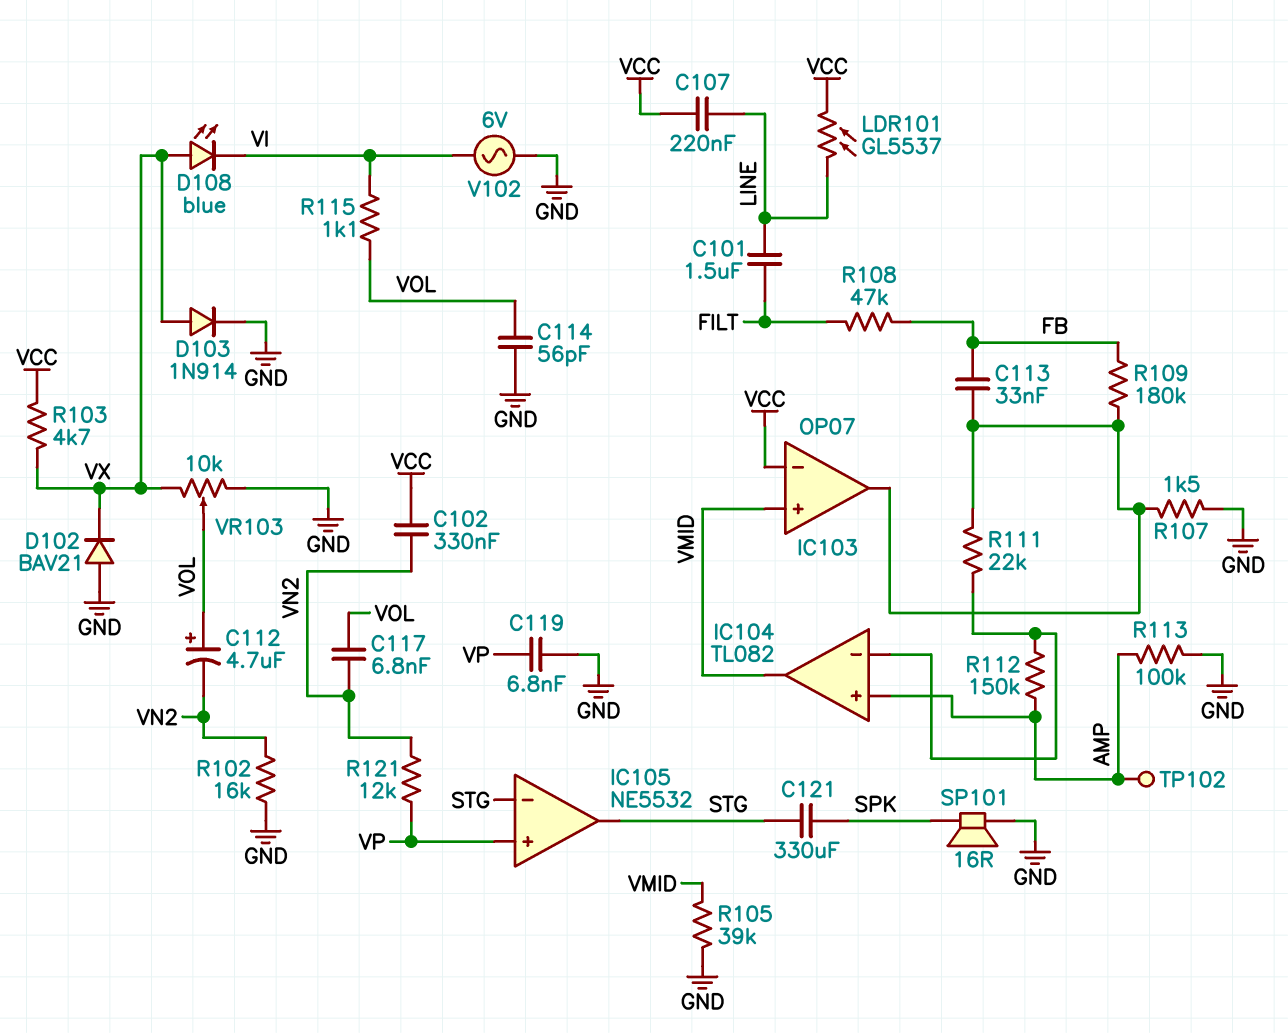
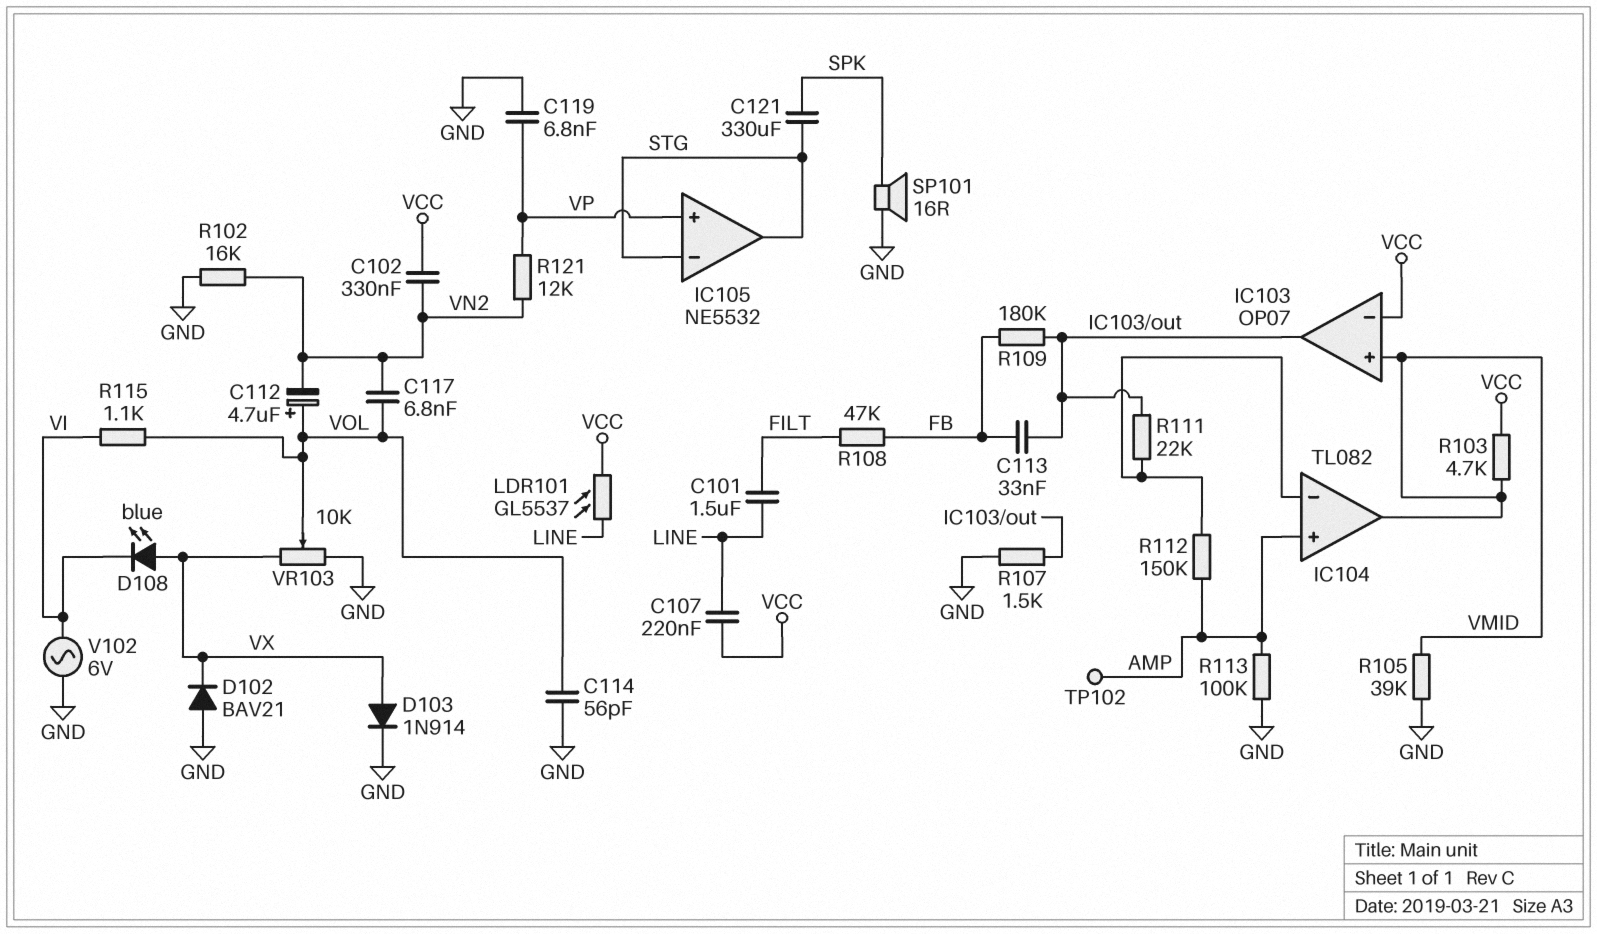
R103: 4.7k (VCC, VX) -> 4.7k (VCC, VMID)

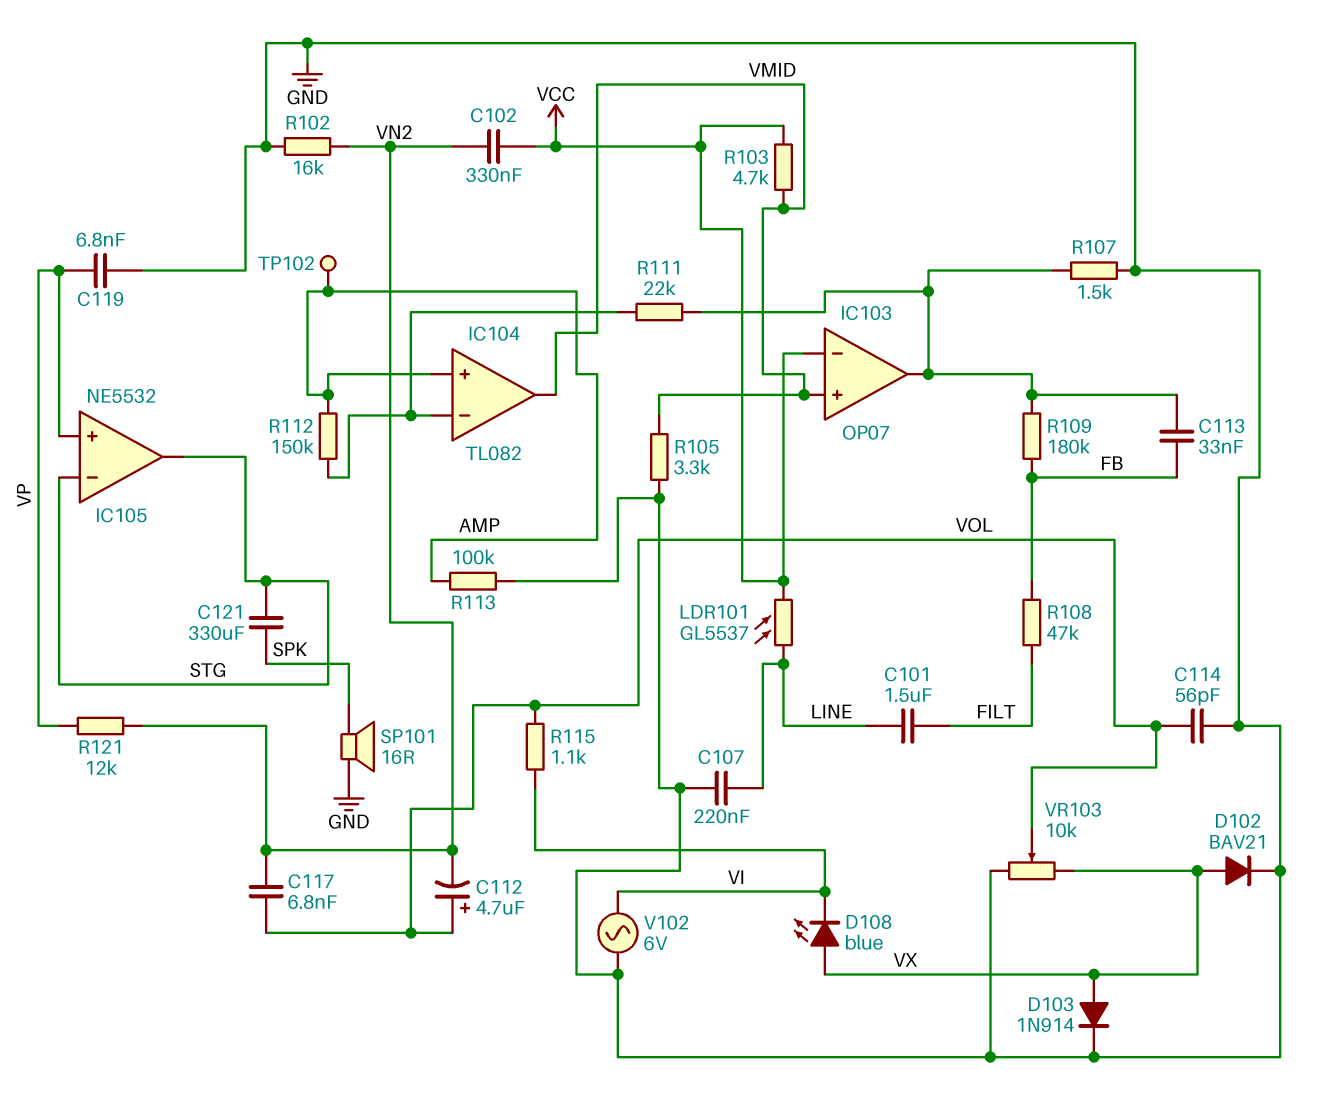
C107: 220nF (LINE, VCC) -> 220nF (GND, LINE)
D102: diode BAV21 (A GND, K VX) -> diode BAV21 (A VX, K GND)
R105: 39k (GND, VMID) -> 3.3k (GND, VMID)

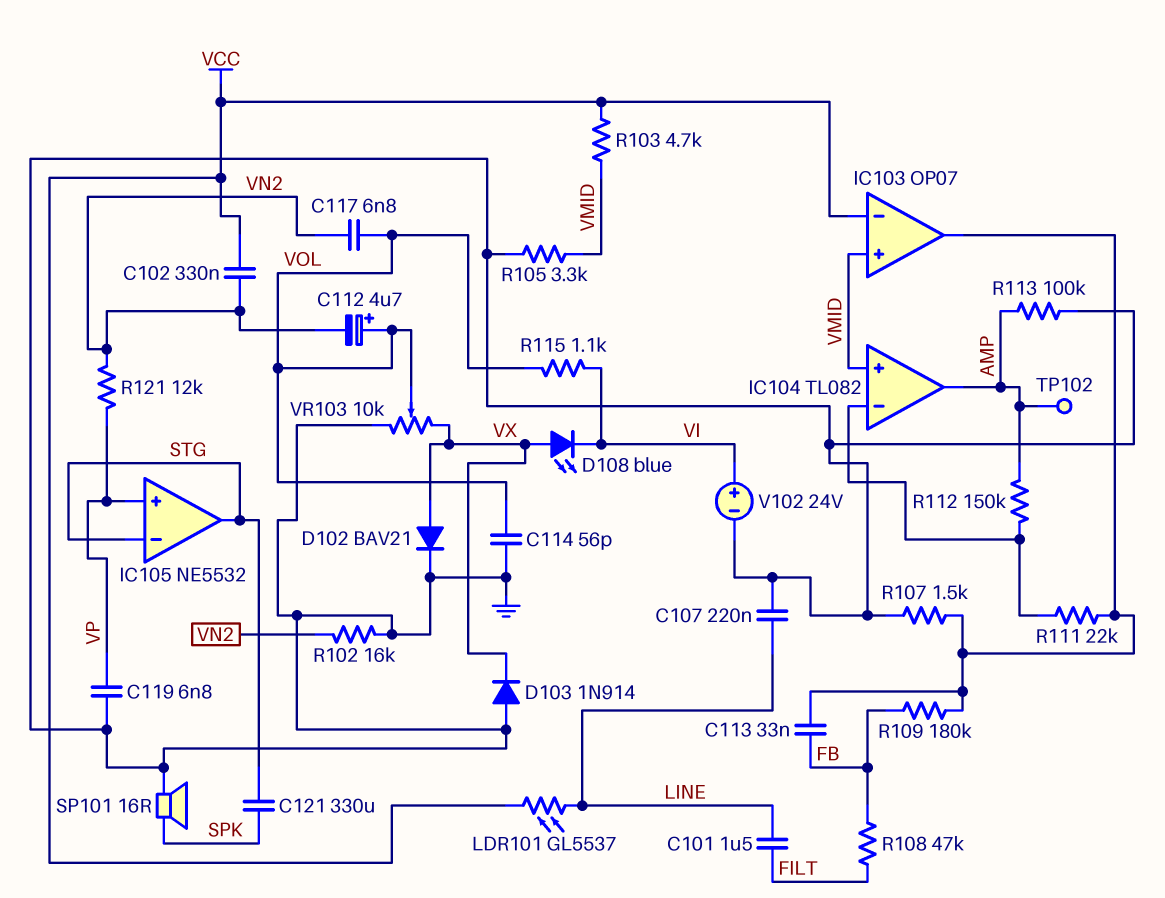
D103: diode 1N914 (A VX, K GND) -> diode 1N914 (A GND, K VX)
IC104 pin in+: AMP -> VMID
IC104 pin out: VMID -> AMP
V102: AC 6V (GND, VI) -> 24V (plus VI, minus GND)

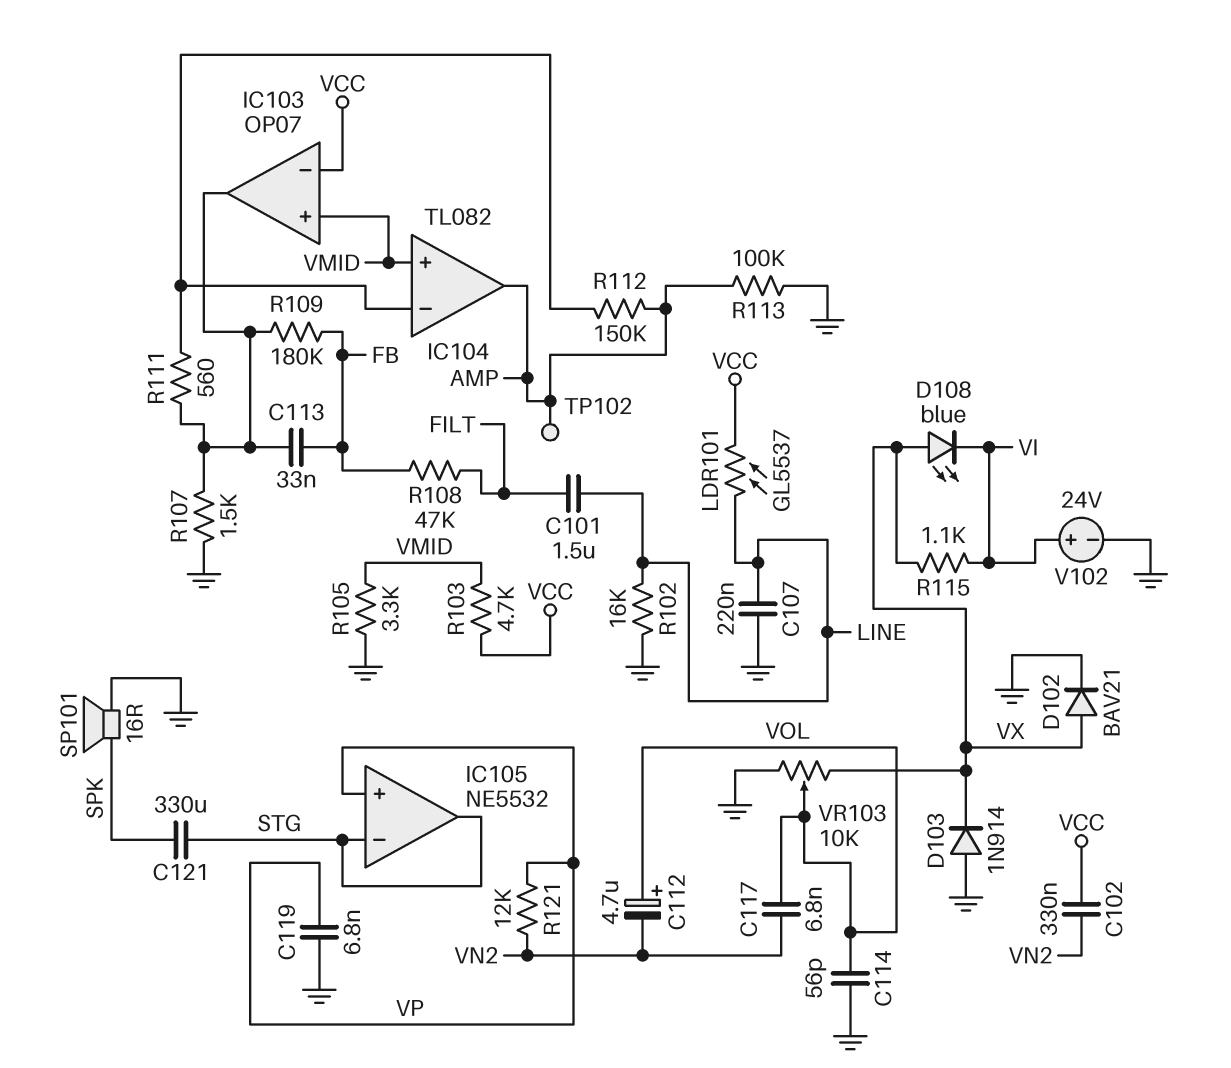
R102: 16k (GND, VN2) -> 16k (GND, LINE)
R111: 22k (IC103/out, IC104/in-) -> 560 (IC103/out, IC104/in-)
R115: 1.1k (VI, VOL) -> 1.1k (VI, VX)

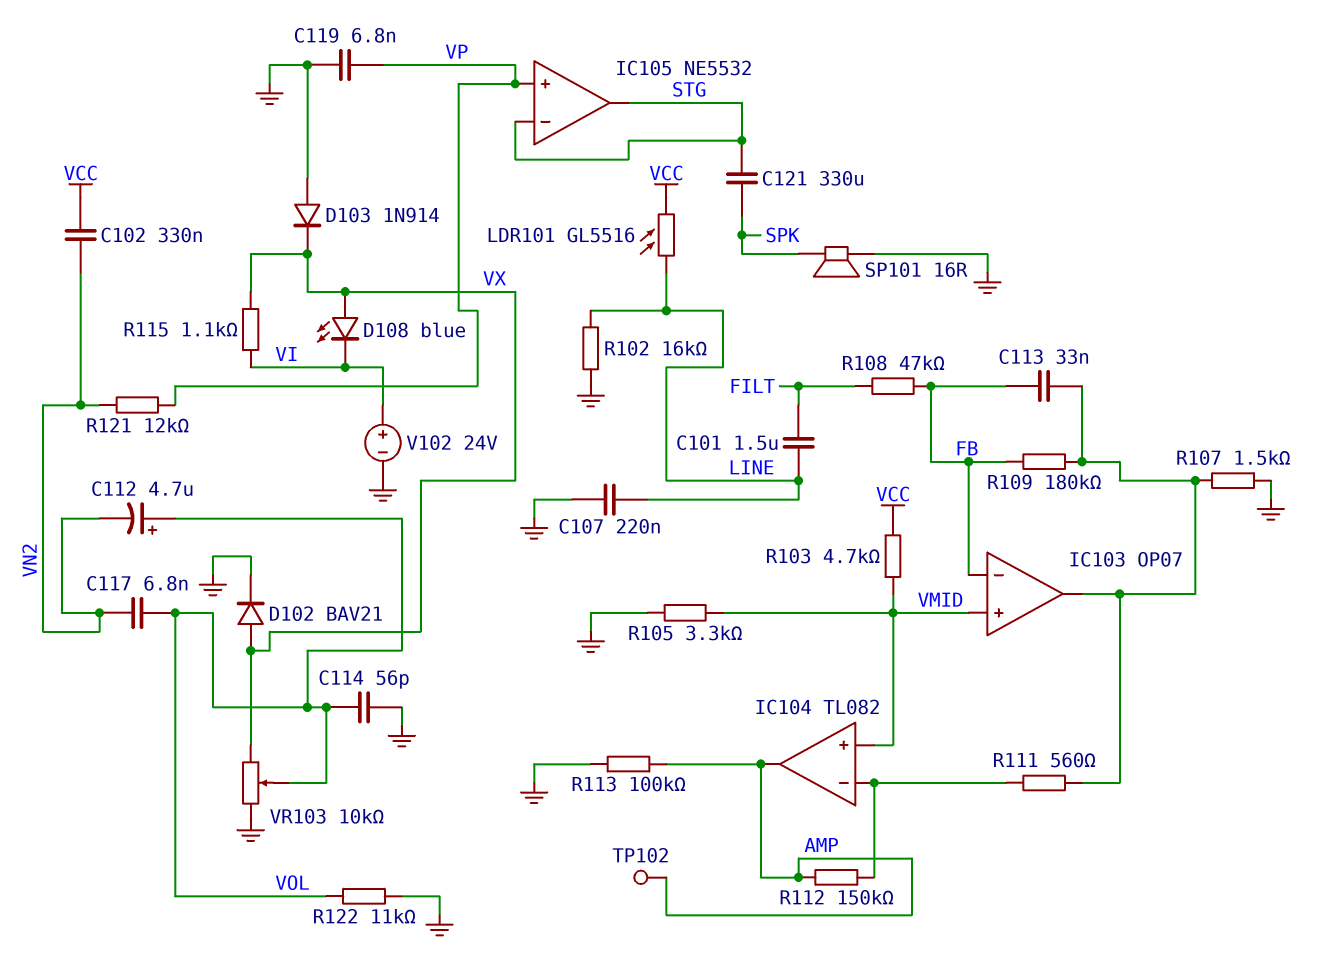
IC103 pin in-: VCC -> FB
LDR101: GL5537 (LINE, VCC) -> GL5516 (LINE, VCC)
R122: none -> 11k (GND, VOL)

